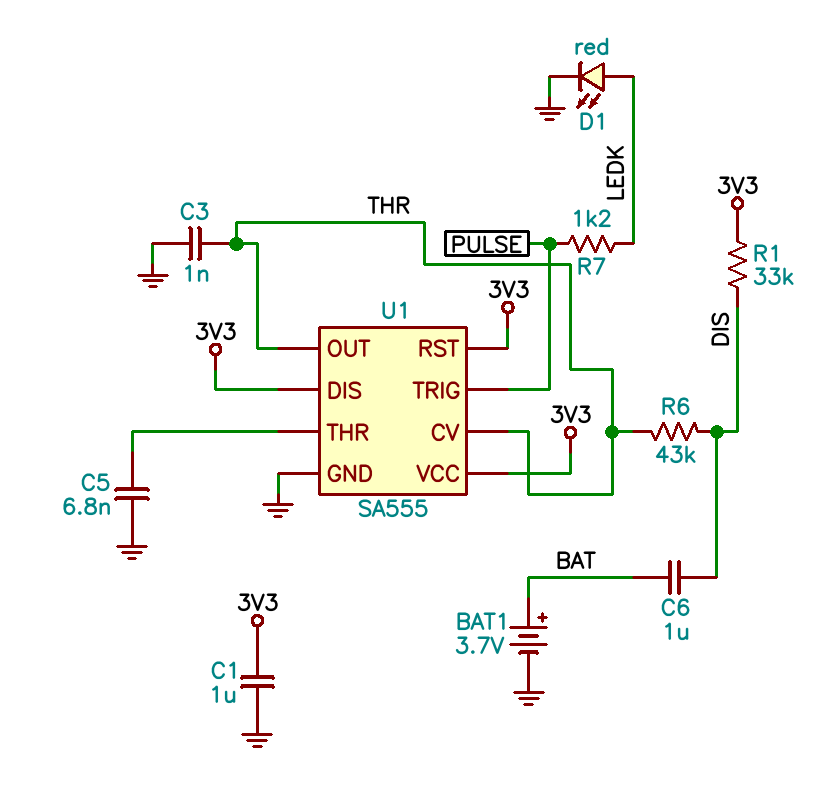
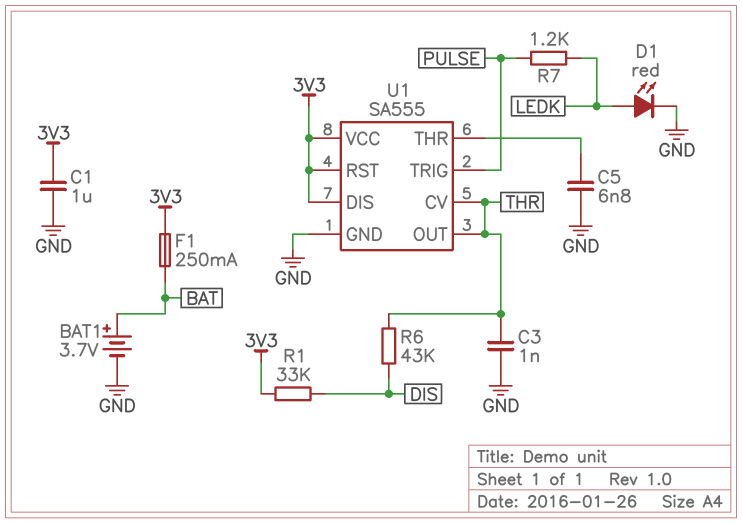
C6: 1uF (BAT, DIS) -> none
F1: none -> 250mA (3V3, BAT)

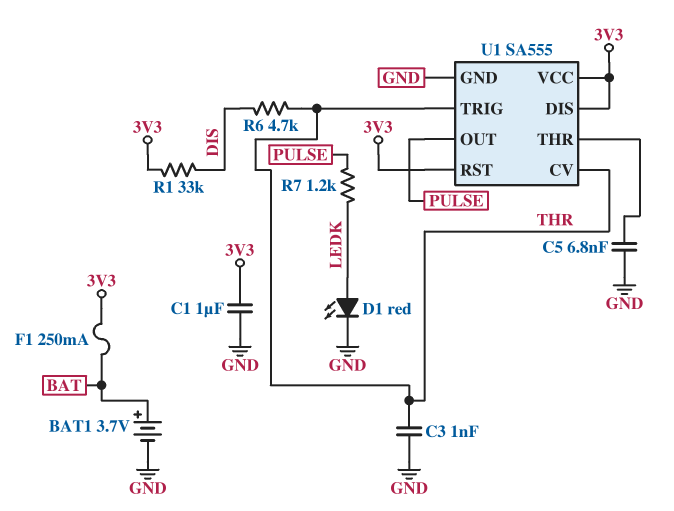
R6: 43k (DIS, THR) -> 4.7k (DIS, THR)
U1 pin OUT: THR -> PULSE
U1 pin TRIG: PULSE -> THR

